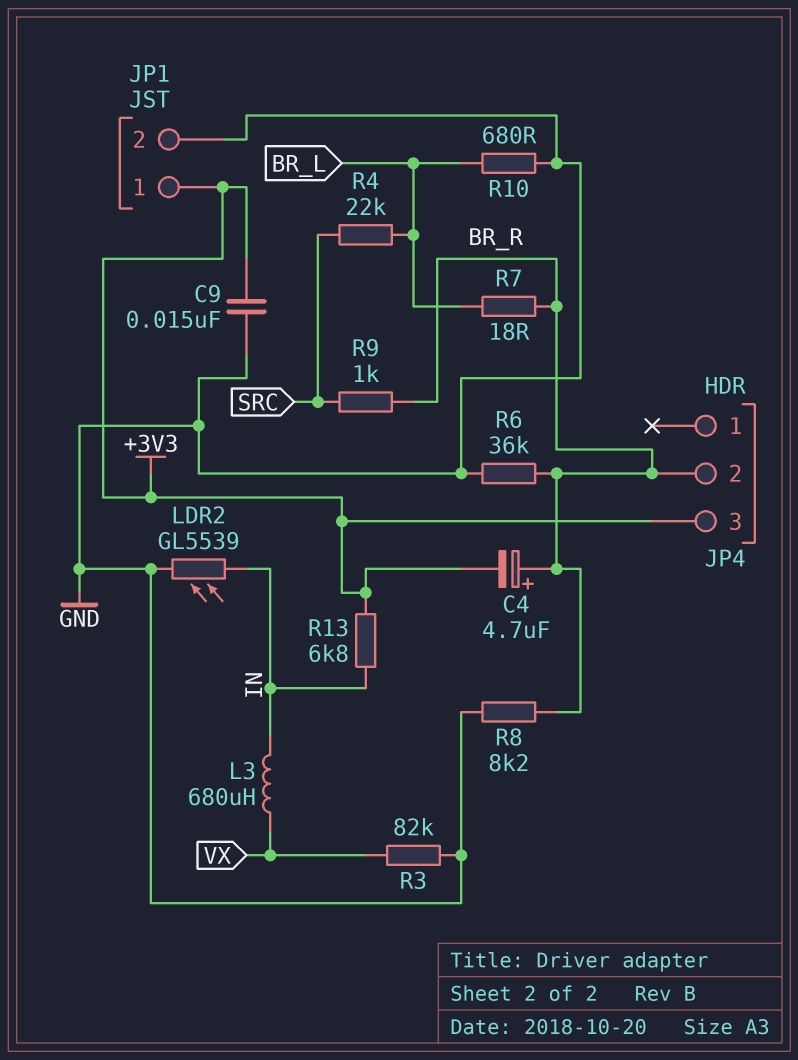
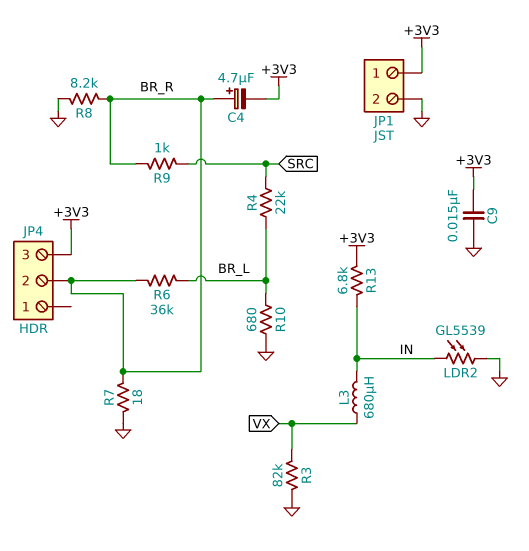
R6: 36k (BR_R, GND) -> 36k (BR_L, BR_R)
R7: 18 (BR_L, BR_R) -> 18 (BR_R, GND)

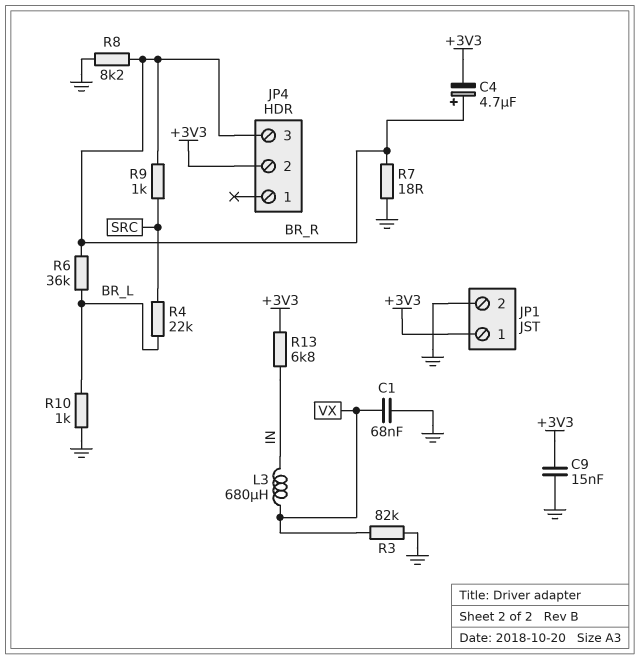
C1: none -> 68nF (GND, VX)
JP4 pin 2: BR_R -> +3V3
JP4 pin 3: +3V3 -> BR_R
LDR2: GL5539 (GND, IN) -> none
R10: 680 (BR_L, GND) -> 1k (BR_L, GND)

